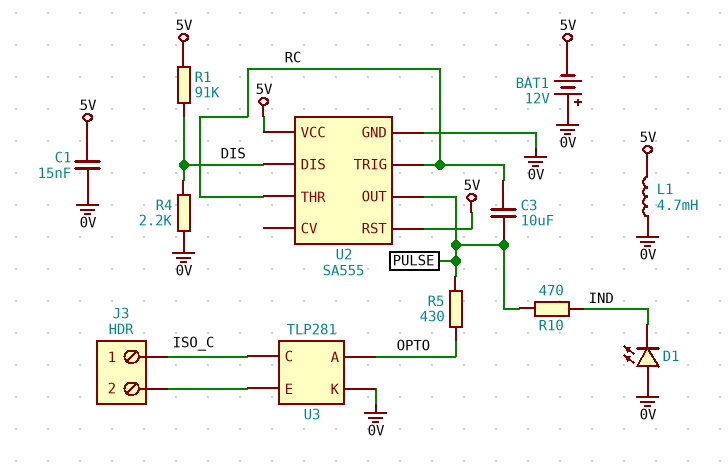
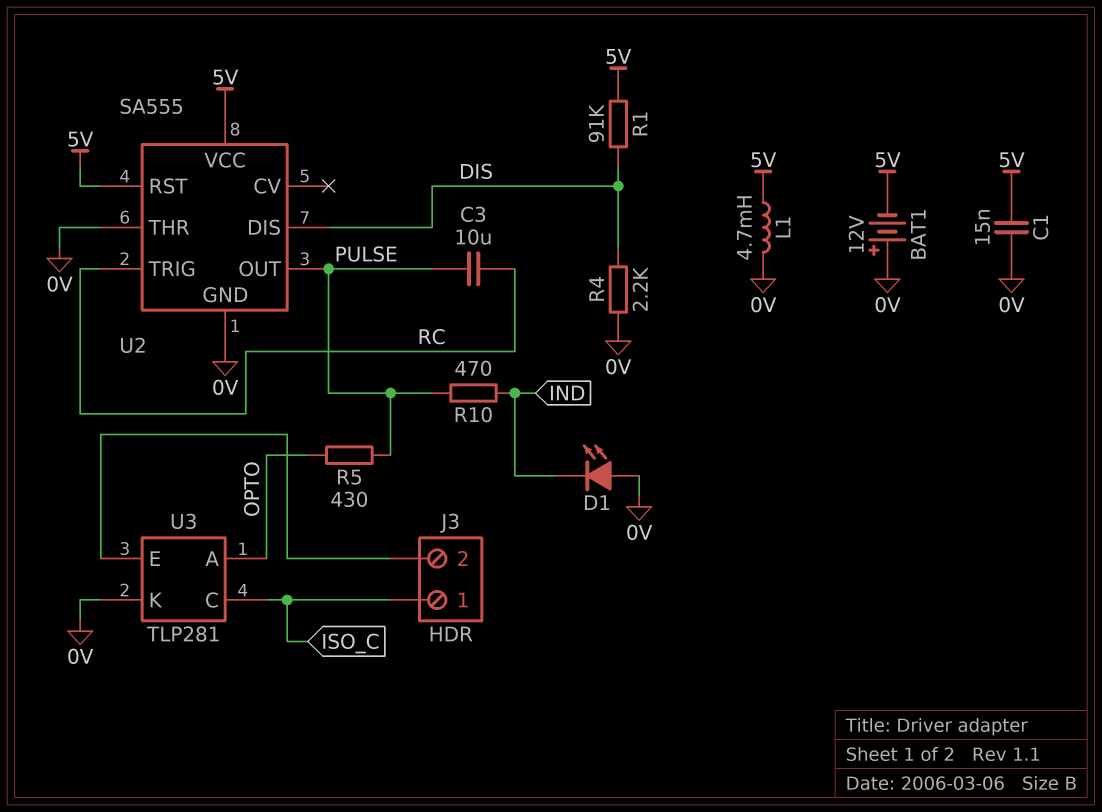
U2 pin THR: RC -> 0V

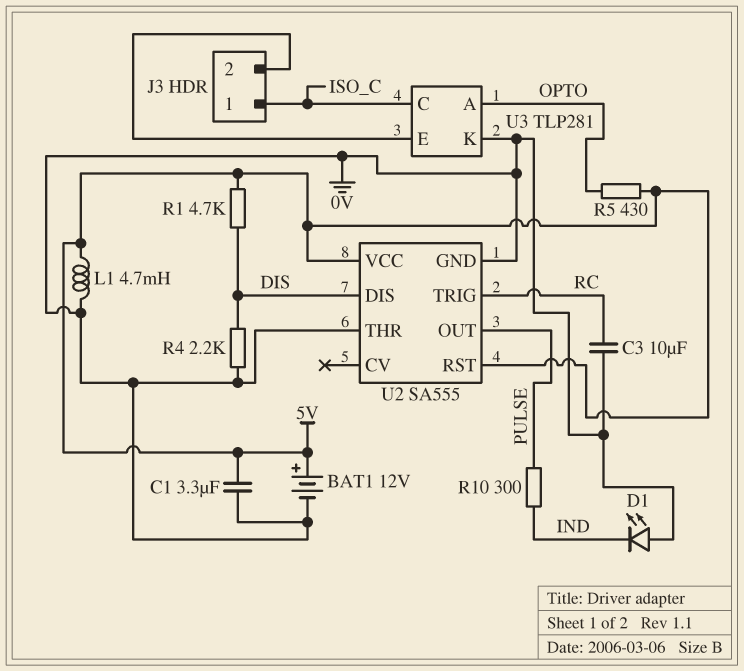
BAT1: 12V (plus 0V, minus 5V) -> 12V (plus 5V, minus 0V)
C1: 15nF (0V, 5V) -> 3.3uF (0V, 5V)
C3: 10uF (PULSE, RC) -> 10uF (0V, RC)
R1: 91k (5V, DIS) -> 4.7k (5V, DIS)
R5: 430 (OPTO, PULSE) -> 430 (5V, OPTO)
R10: 470 (IND, PULSE) -> 300 (IND, PULSE)

